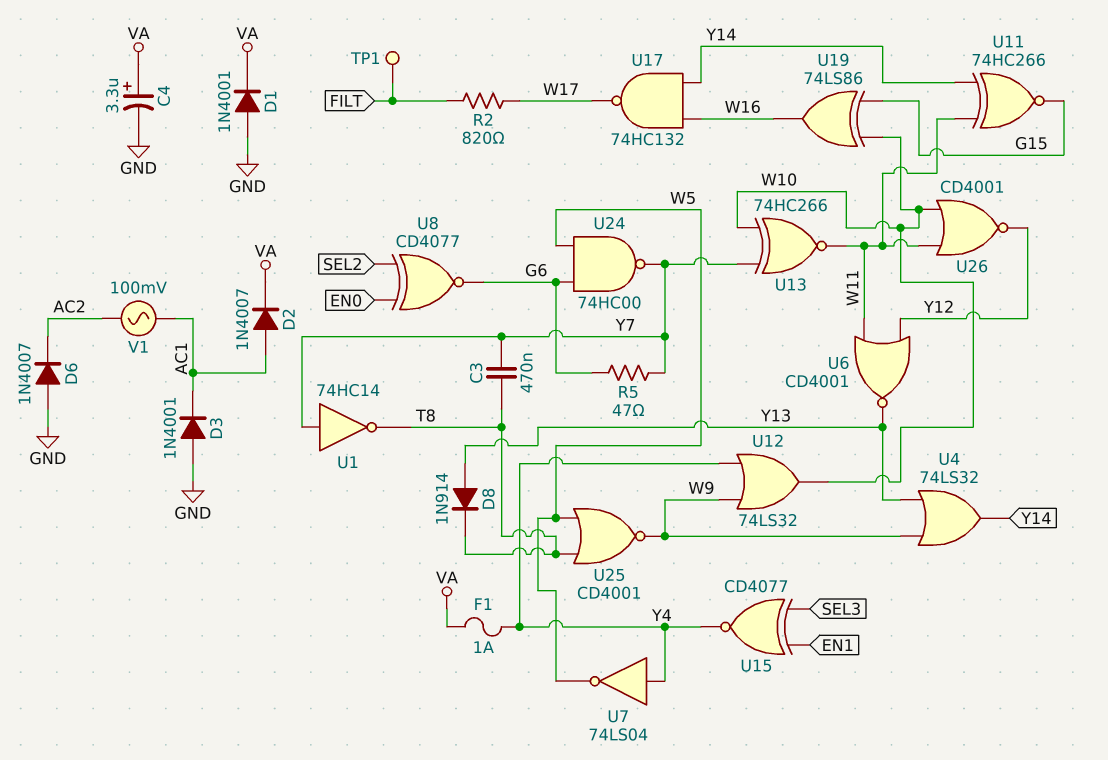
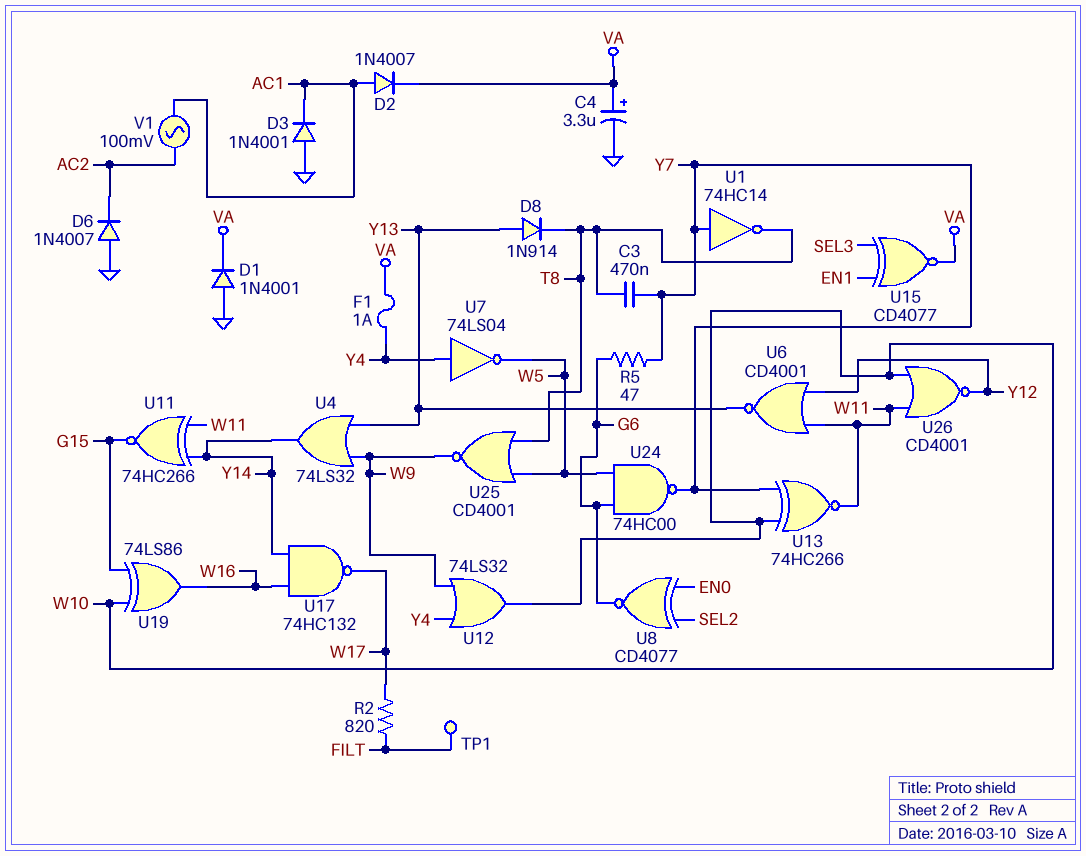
U15: XNOR CD4077 (in EN1, in SEL3, out Y4) -> XNOR CD4077 (in EN1, in SEL3, out VA)

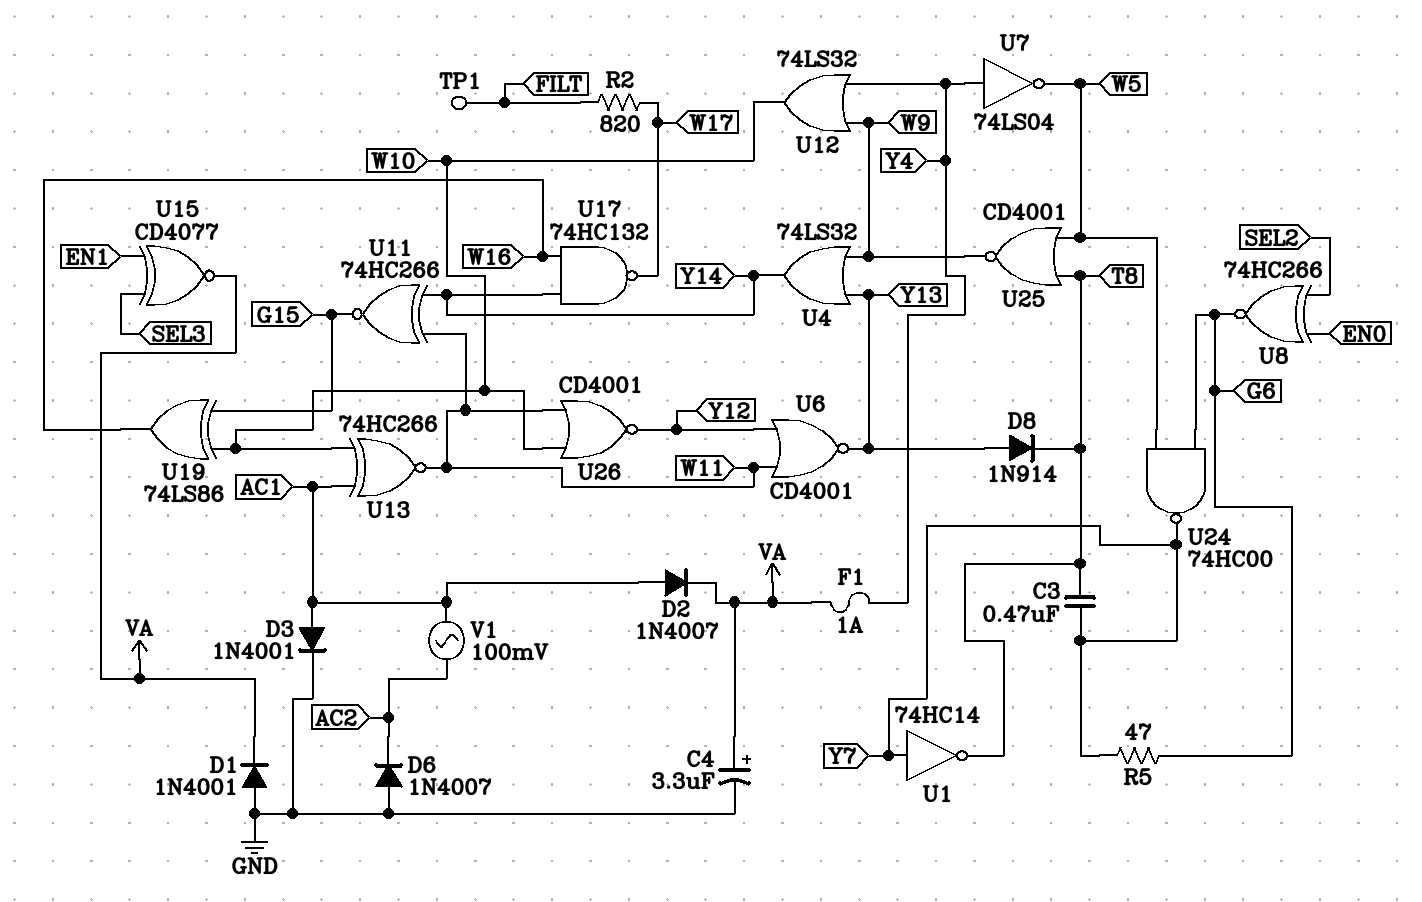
D3: diode 1N4001 (A GND, K AC1) -> diode 1N4001 (A AC1, K GND)
U8: XNOR CD4077 (in EN0, in SEL2, out G6) -> XNOR 74HC266 (in EN0, in SEL2, out G6)
U13: XNOR 74HC266 (in W10, in Y7, out W11) -> XNOR 74HC266 (in AC1, in W10, out W11)

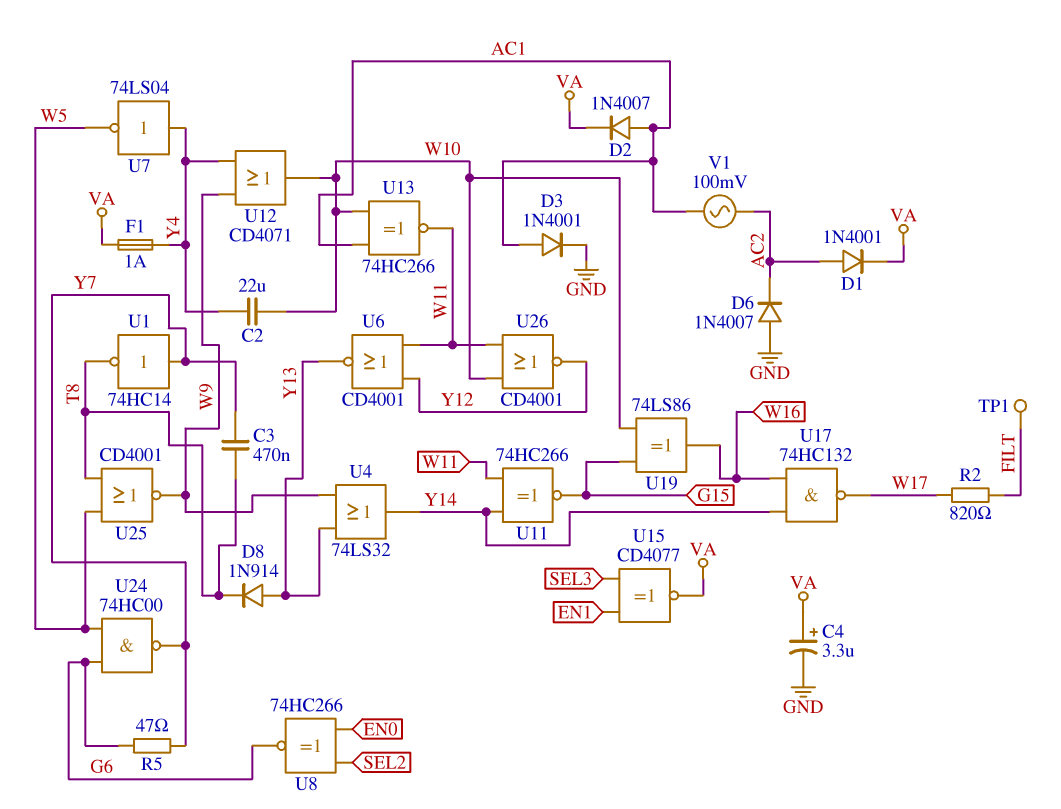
C2: none -> 22uF (W10, Y4)
D1: diode 1N4001 (A GND, K VA) -> diode 1N4001 (A AC2, K VA)
U12: OR 74LS32 (in W9, in Y4, out W10) -> OR CD4071 (in W9, in Y4, out W10)

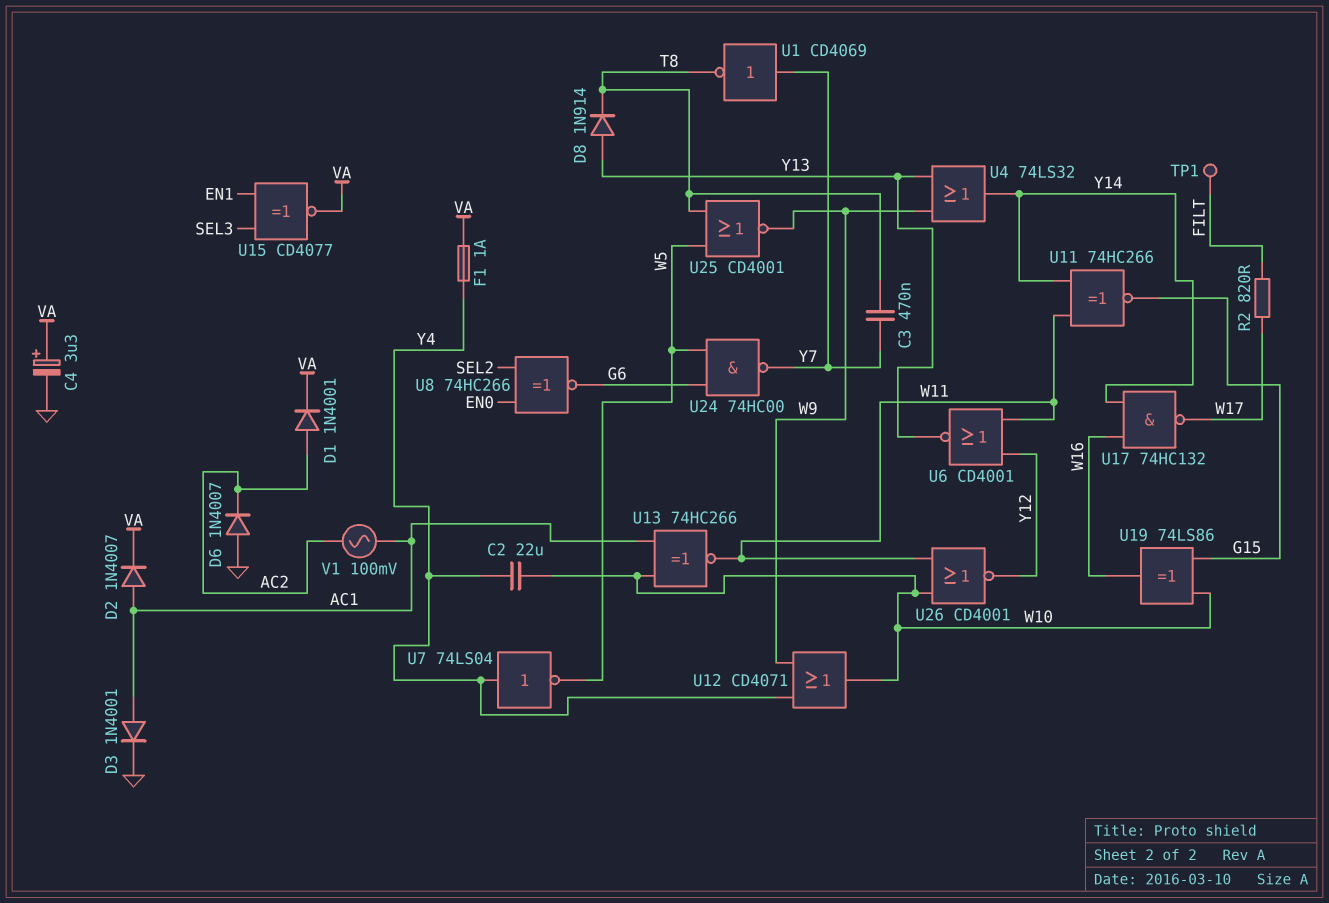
R5: 47 (G6, Y7) -> none
U1: NOT 74HC14 (in Y7, out T8) -> NOT CD4069 (in Y7, out T8)

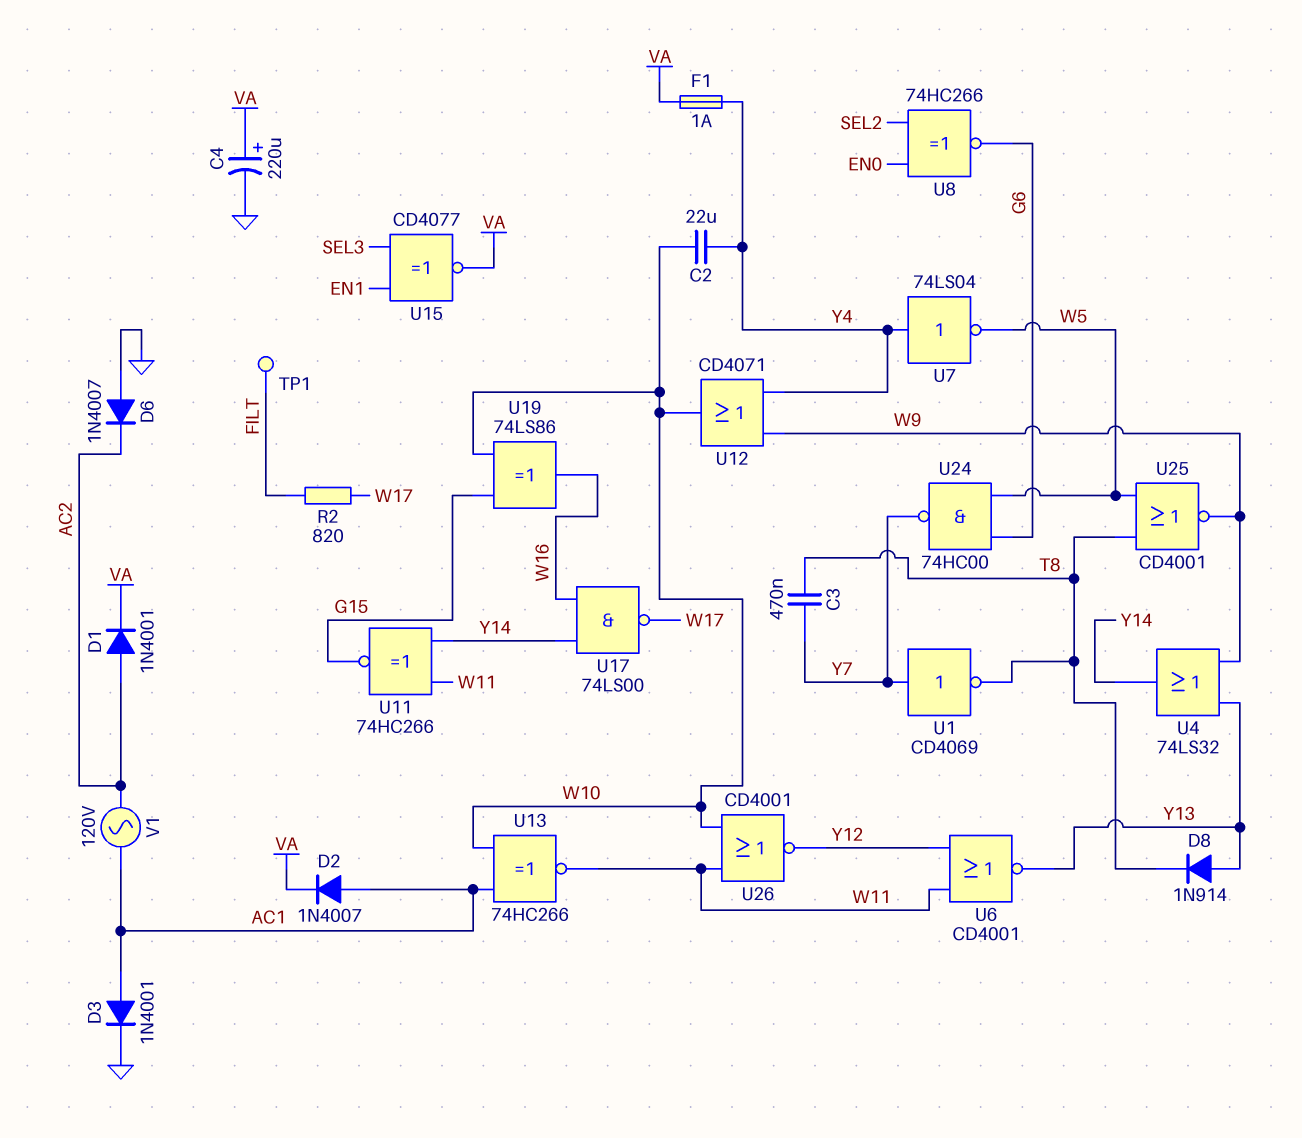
C4: 3.3uF (plus VA, minus GND) -> 220uF (plus VA, minus GND)
U17: NAND 74HC132 (in W16, in Y14, out W17) -> NAND 74LS00 (in W16, in Y14, out W17)
V1: AC 100mV (AC1, AC2) -> AC 120V (AC1, AC2)

